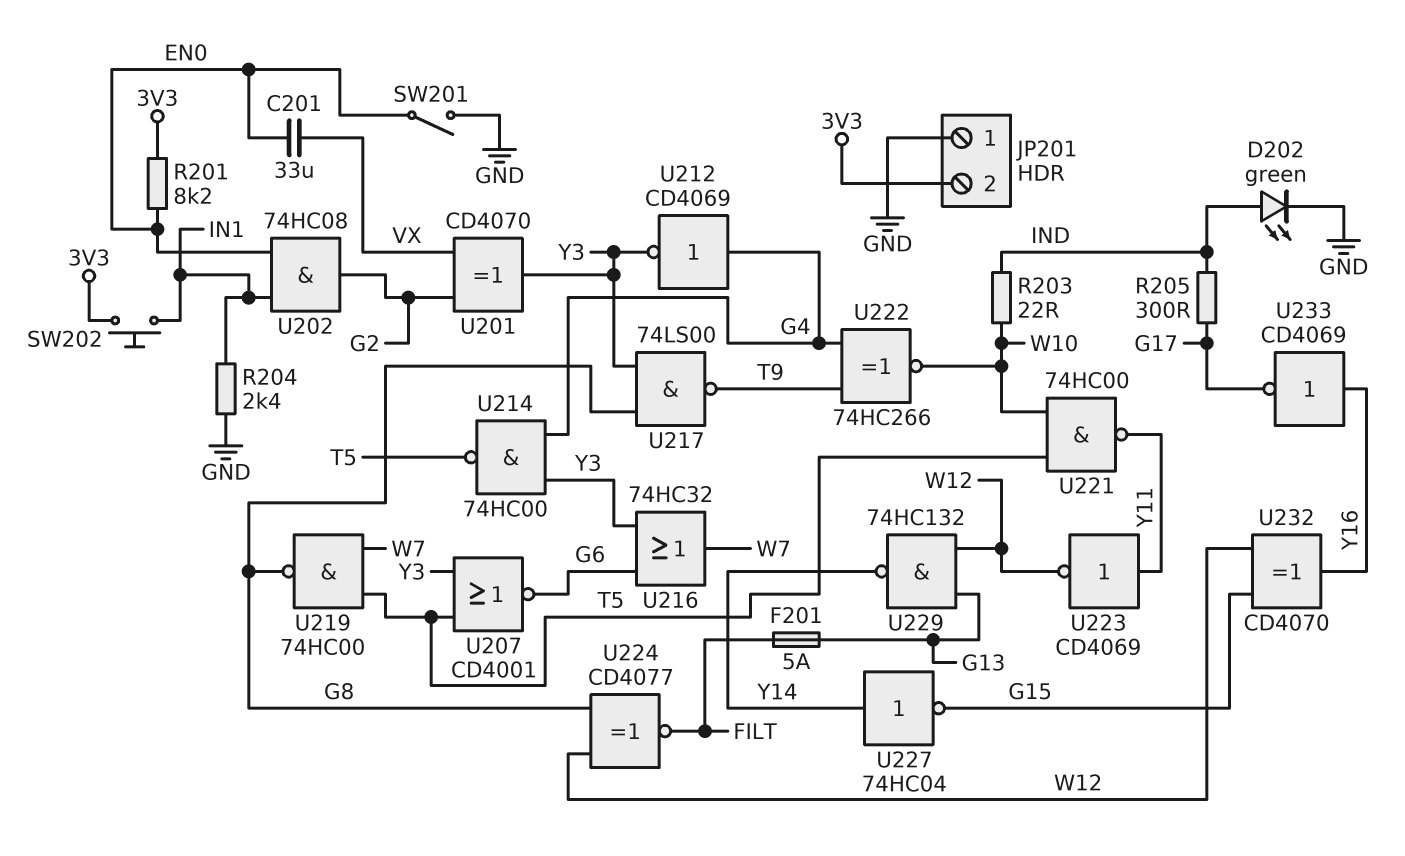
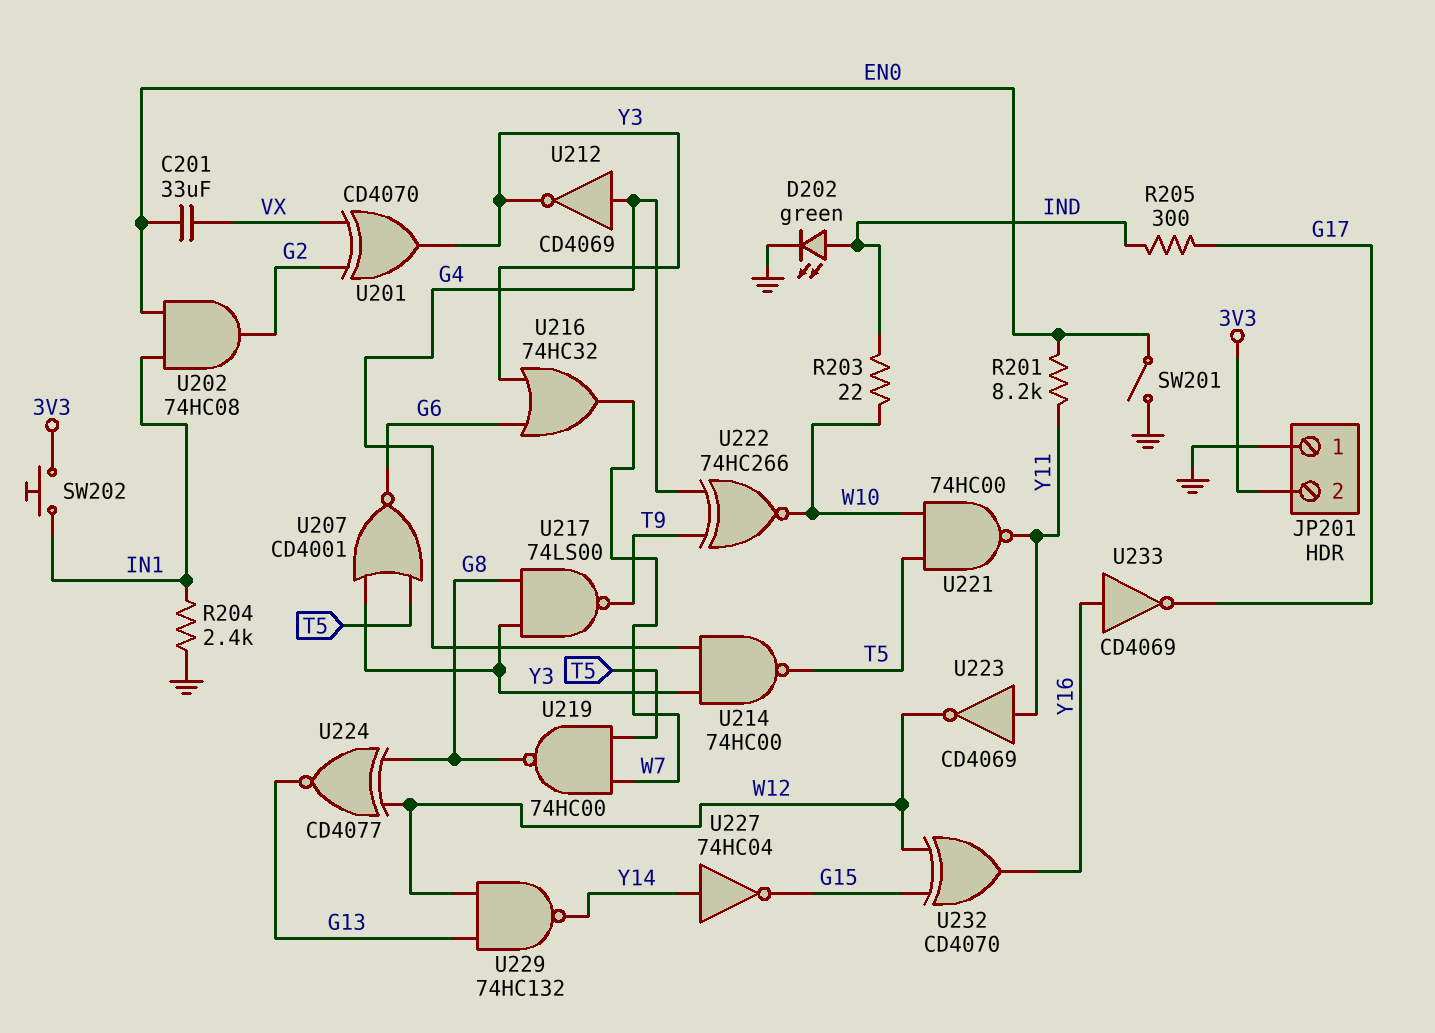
F201: 5A (FILT, G13) -> none
R201: 8.2k (3V3, EN0) -> 8.2k (EN0, Y11)
U224: XNOR CD4077 (in G8, in W12, out FILT) -> XNOR CD4077 (in G8, in W12, out G13)

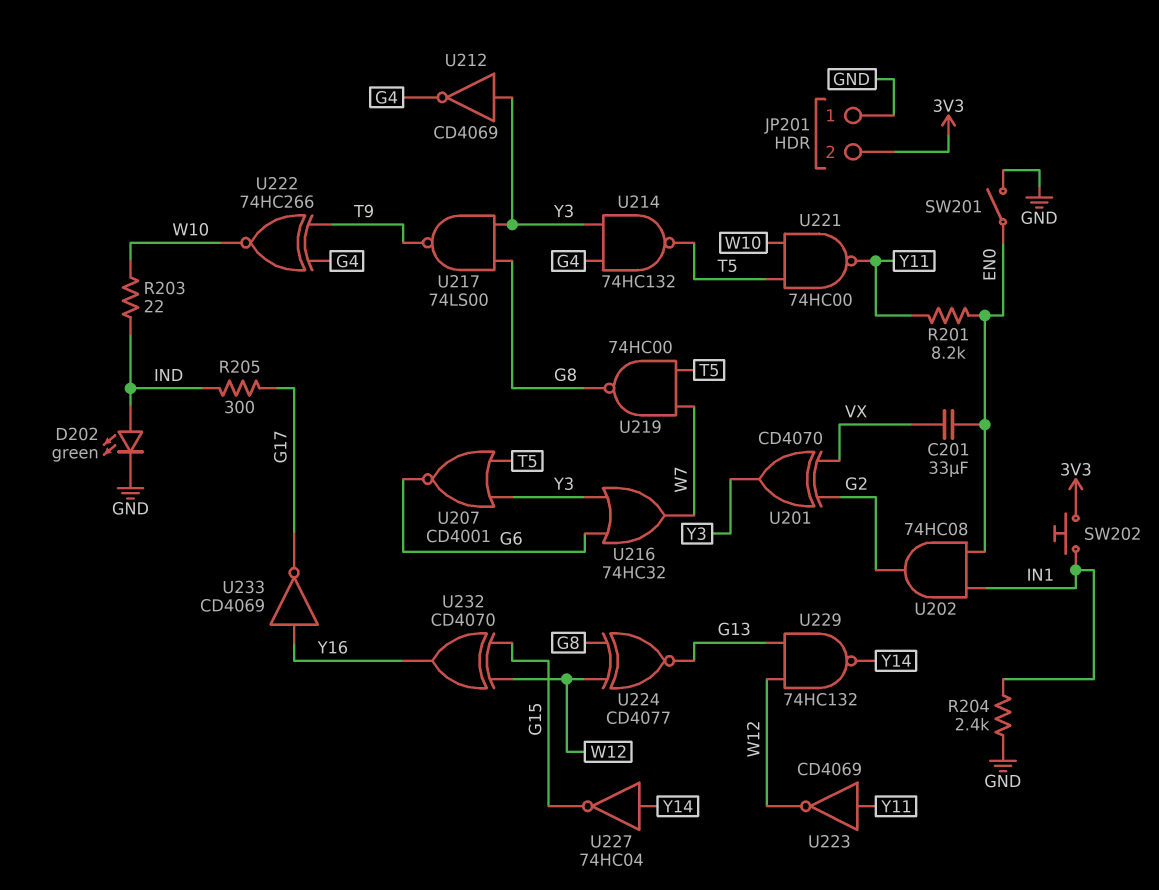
U212: NOT CD4069 (in G4, out Y3) -> NOT CD4069 (in Y3, out G4)
U214: NAND 74HC00 (in G4, in Y3, out T5) -> NAND 74HC132 (in G4, in Y3, out T5)

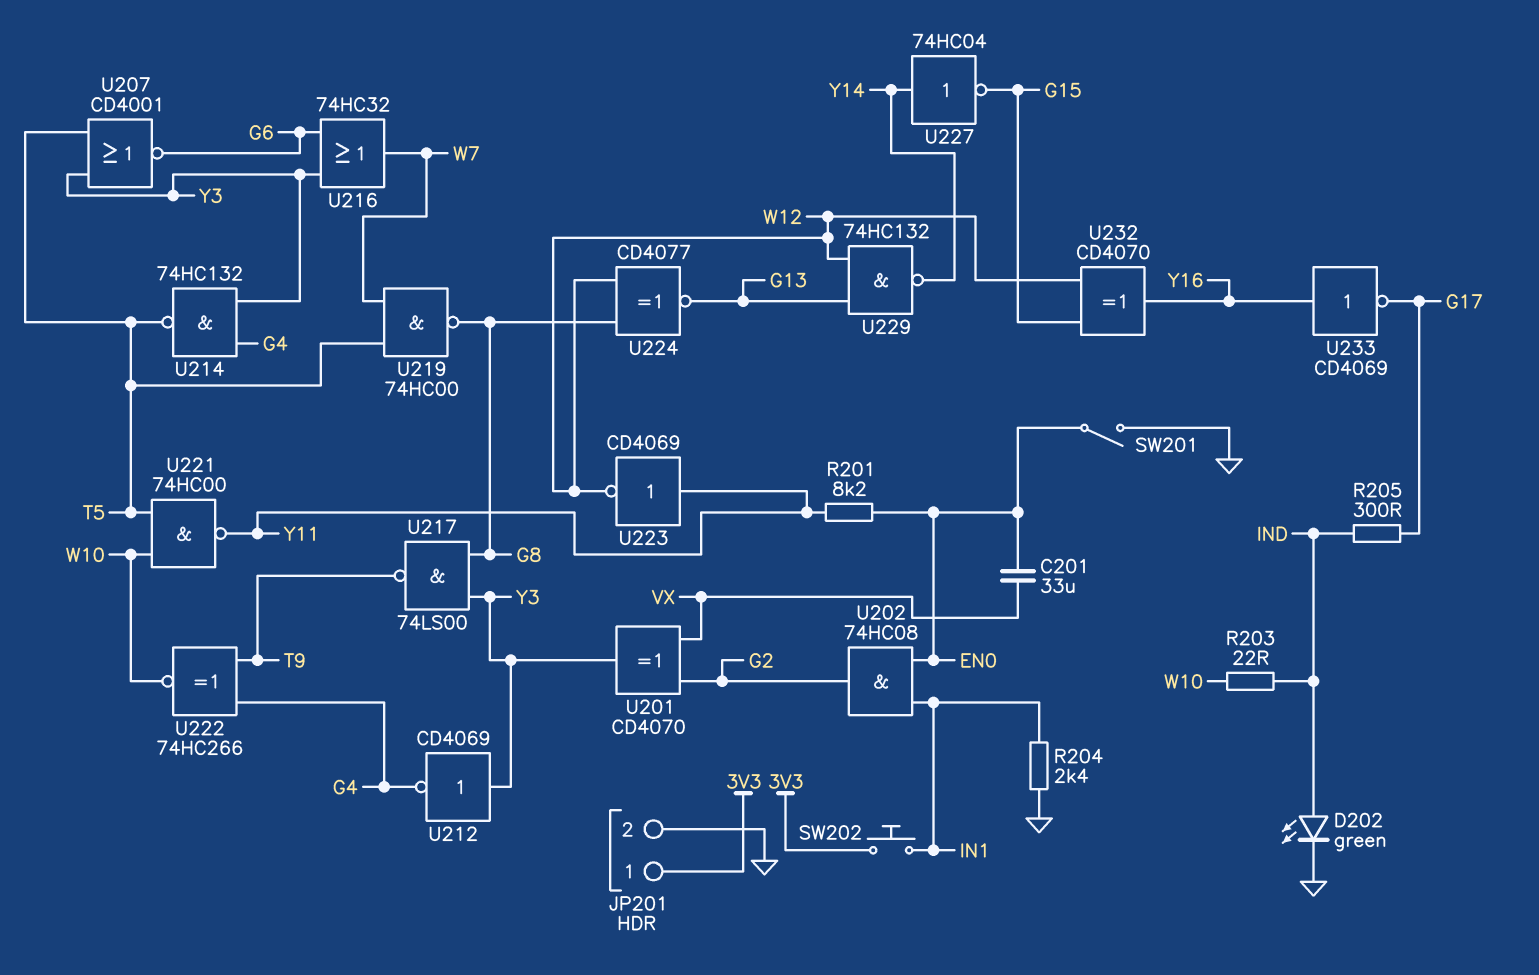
JP201 pin 1: GND -> 3V3
JP201 pin 2: 3V3 -> GND

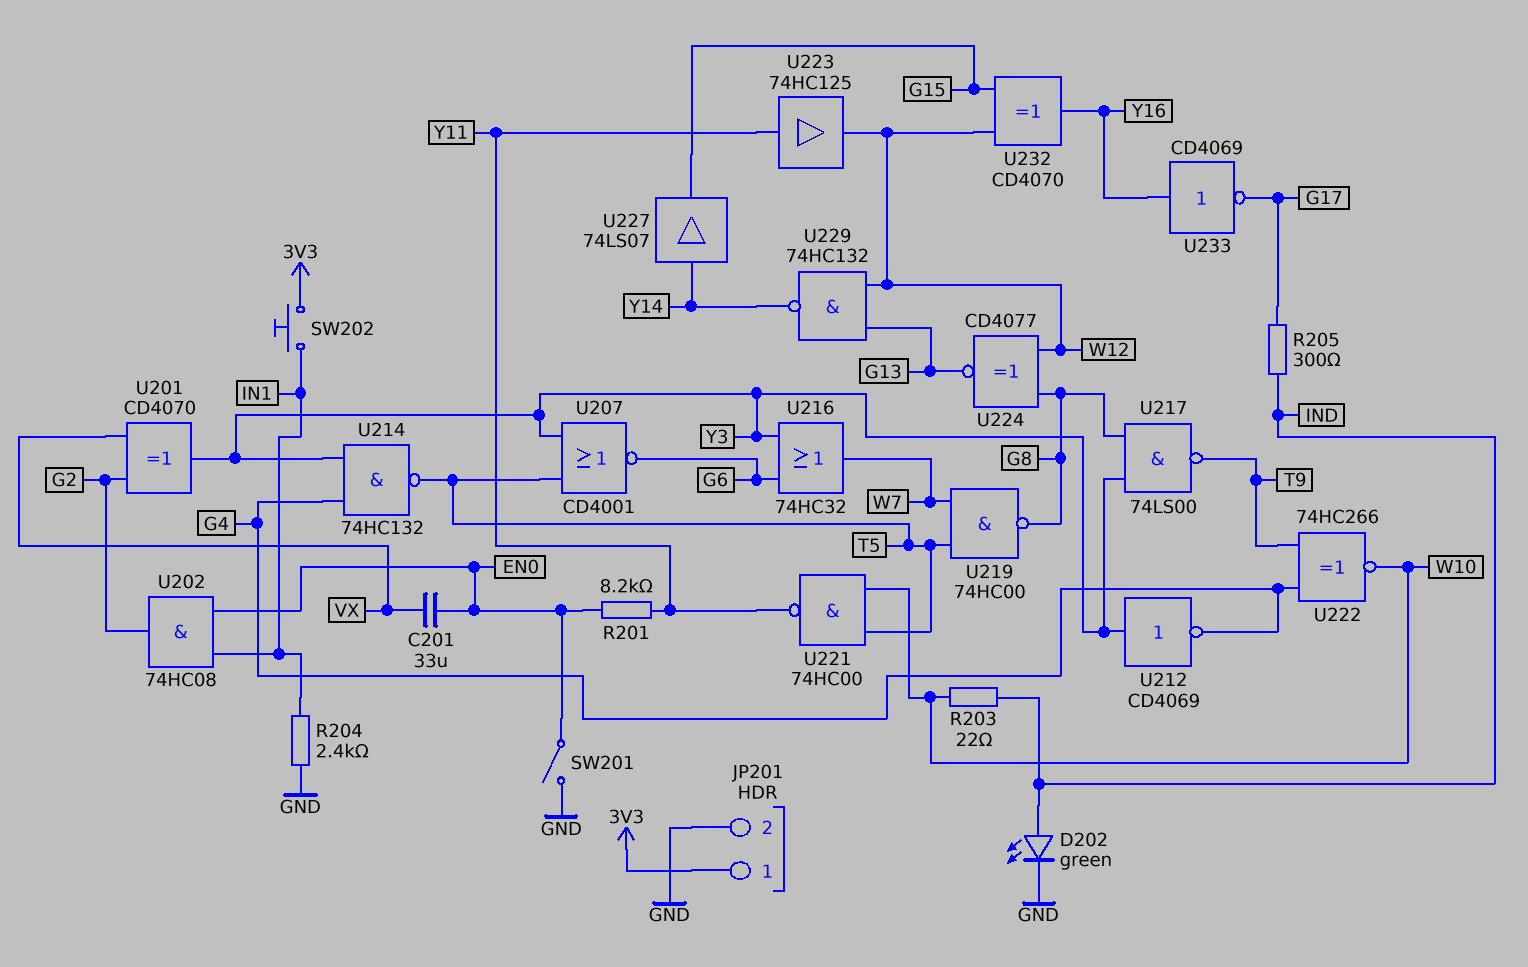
U223: NOT CD4069 (in Y11, out W12) -> buffer 74HC125 (in Y11, out W12)
U227: NOT 74HC04 (in Y14, out G15) -> buffer 74LS07 (in Y14, out G15)

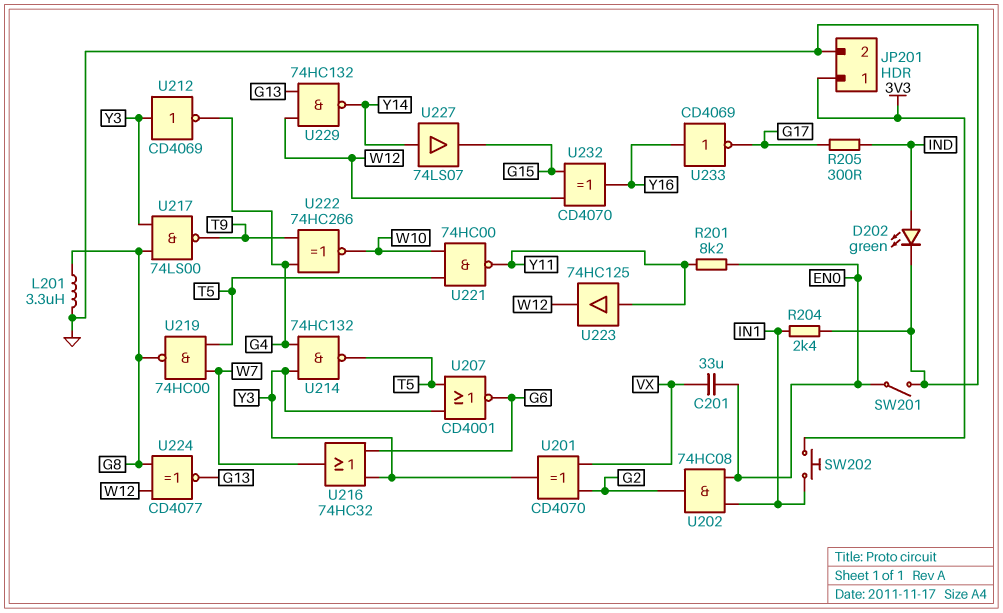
L201: none -> 3.3uH (G8, GND)
R203: 22 (IND, W10) -> none

